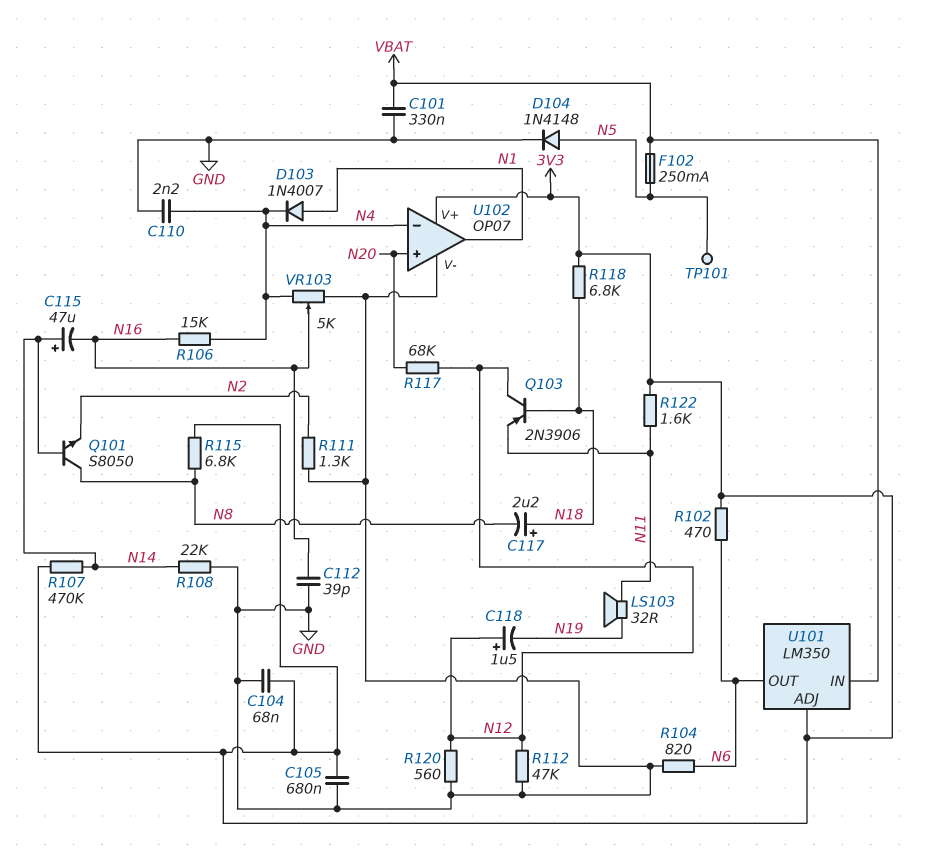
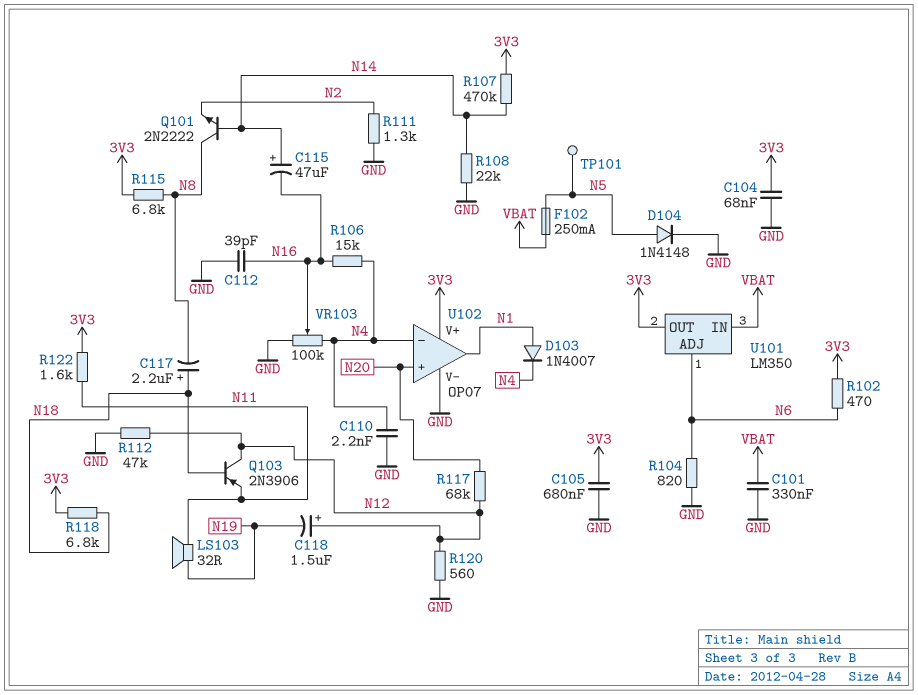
Q101: NPN S8050 (B N14, C N8, E N2) -> NPN 2N2222 (B N14, C N8, E N2)
U101 pin ADJ: 3V3 -> N6
U101 pin OUT: N6 -> 3V3
VR103: 5k (GND, N4, wiper N16) -> 100k (GND, N4, wiper N16)

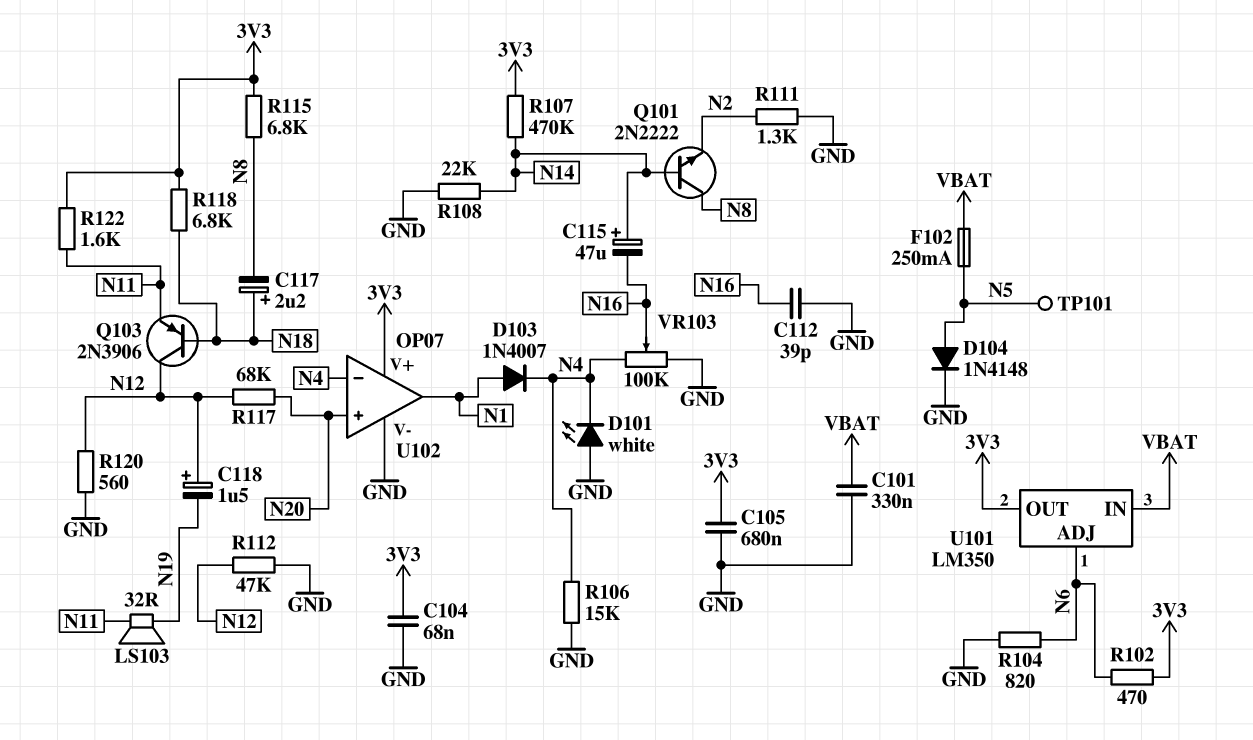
C110: 2.2nF (GND, N4) -> none
D101: none -> LED white (A GND, K N4)
R106: 15k (N4, N16) -> 15k (GND, N4)

